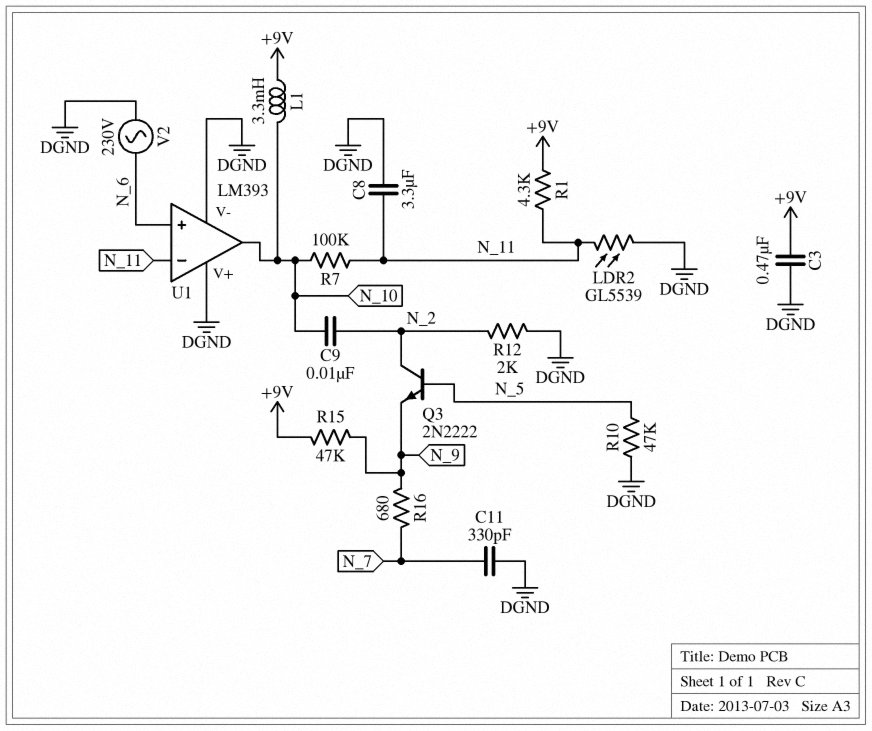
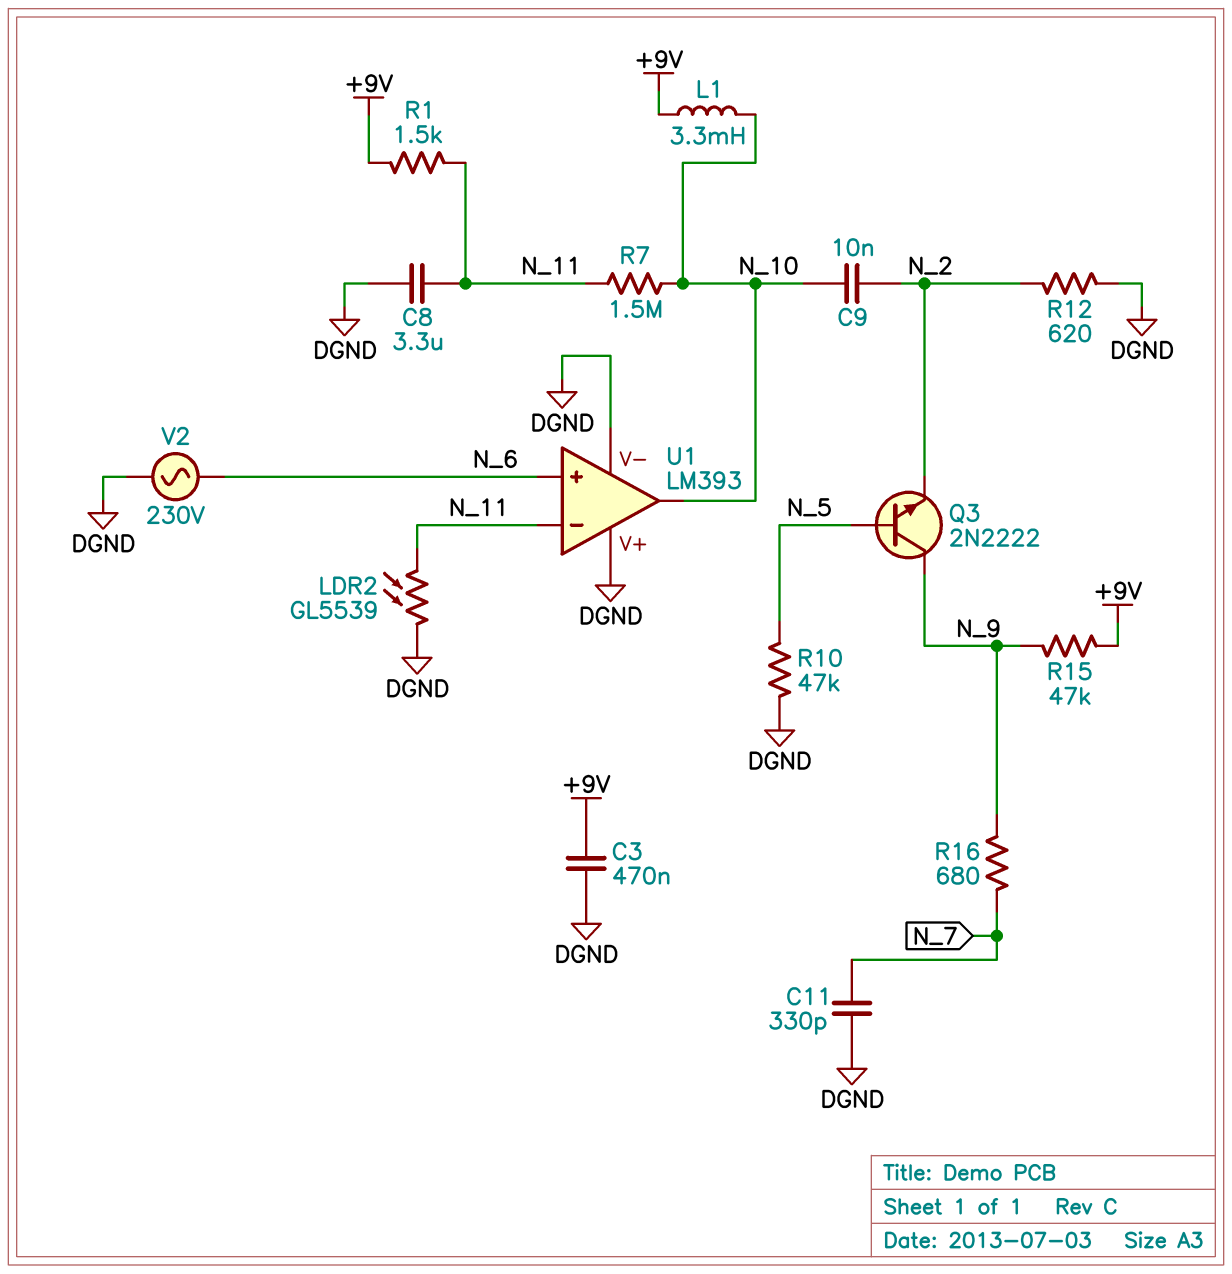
Q3: NPN 2N2222 (B N_5, C N_2, E N_9) -> NPN 2N2222 (B N_5, C N_9, E N_2)
R1: 4.3k (+9V, N_11) -> 1.5k (+9V, N_11)
R7: 100k (N_10, N_11) -> 1.5M (N_10, N_11)
R12: 2k (DGND, N_2) -> 620 (DGND, N_2)

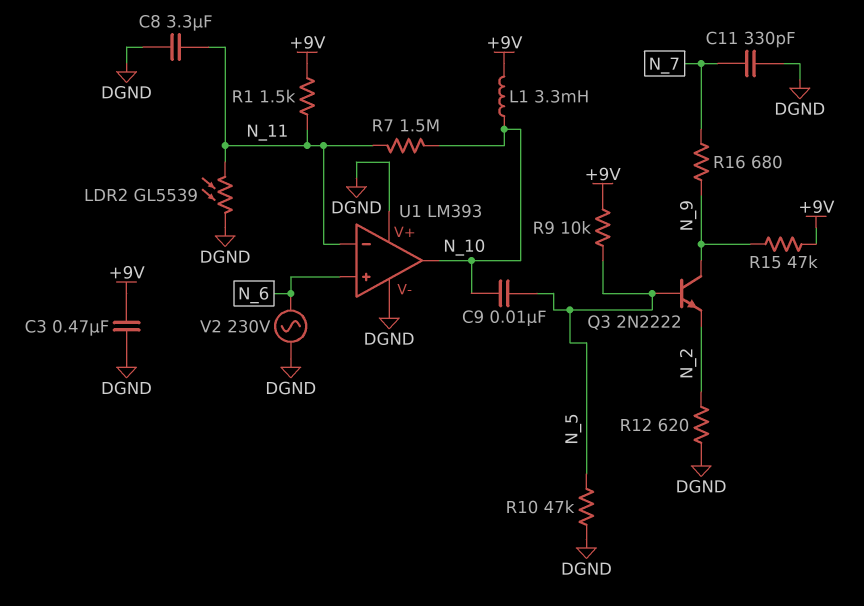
C9: 10nF (N_2, N_10) -> 10nF (N_5, N_10)
R9: none -> 10k (+9V, N_5)

